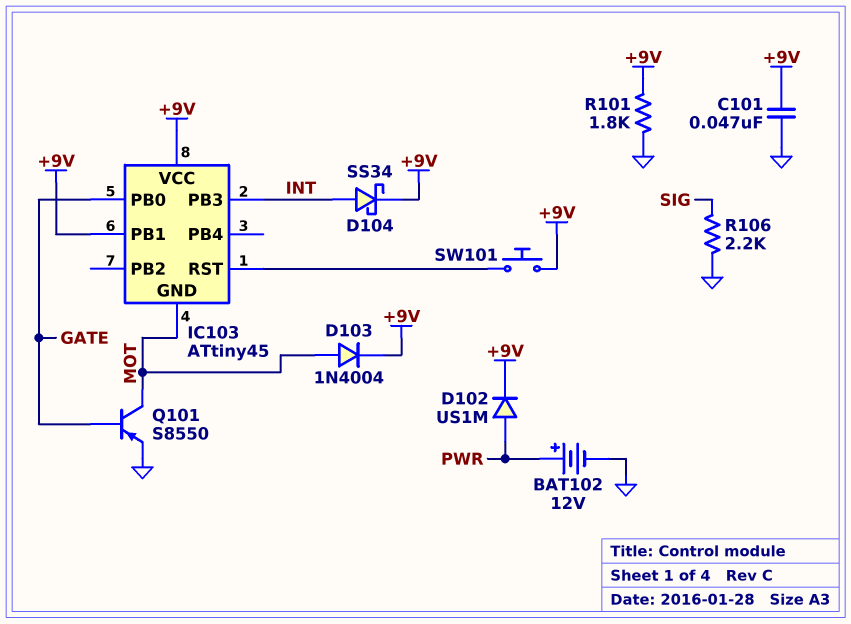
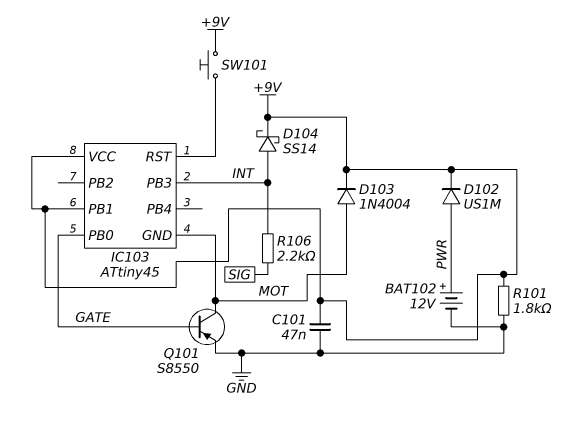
D104: schottky SS34 (A INT, K +9V) -> schottky SS14 (A INT, K +9V)
R106: 2.2k (GND, SIG) -> 2.2k (INT, SIG)

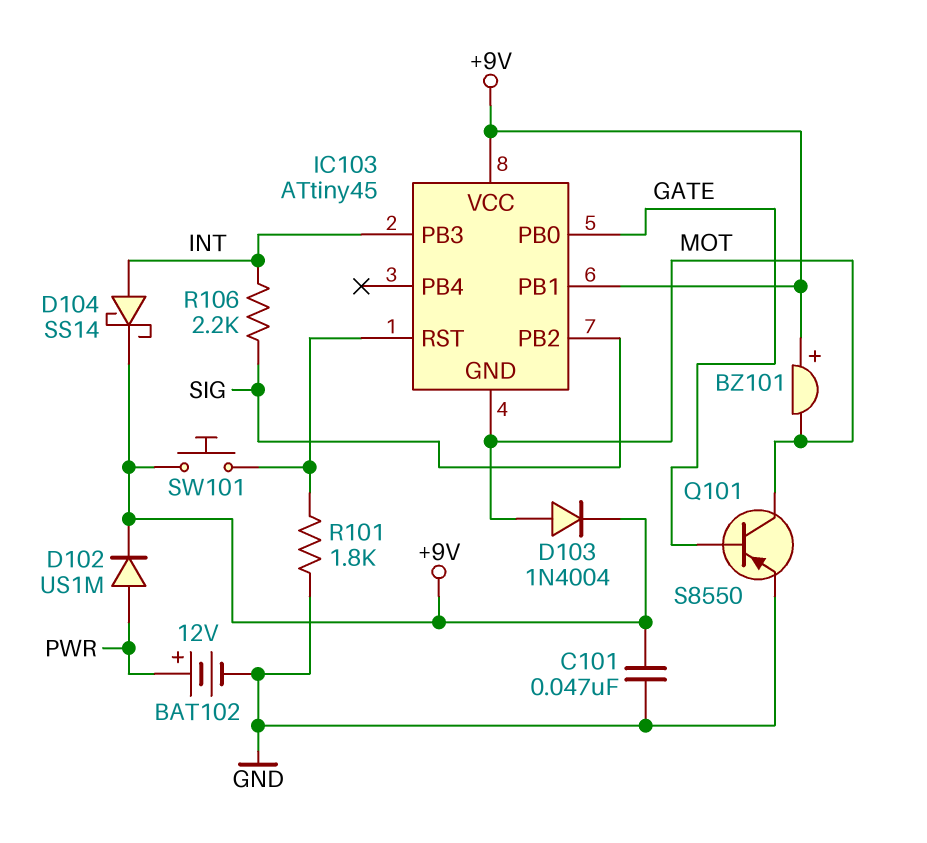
BZ101: none -> buzzer (plus +9V, minus MOT)
IC103 pin PB2: none -> SIG
R101: 1.8k (+9V, GND) -> 1.8k (GND, IC103/RST)

